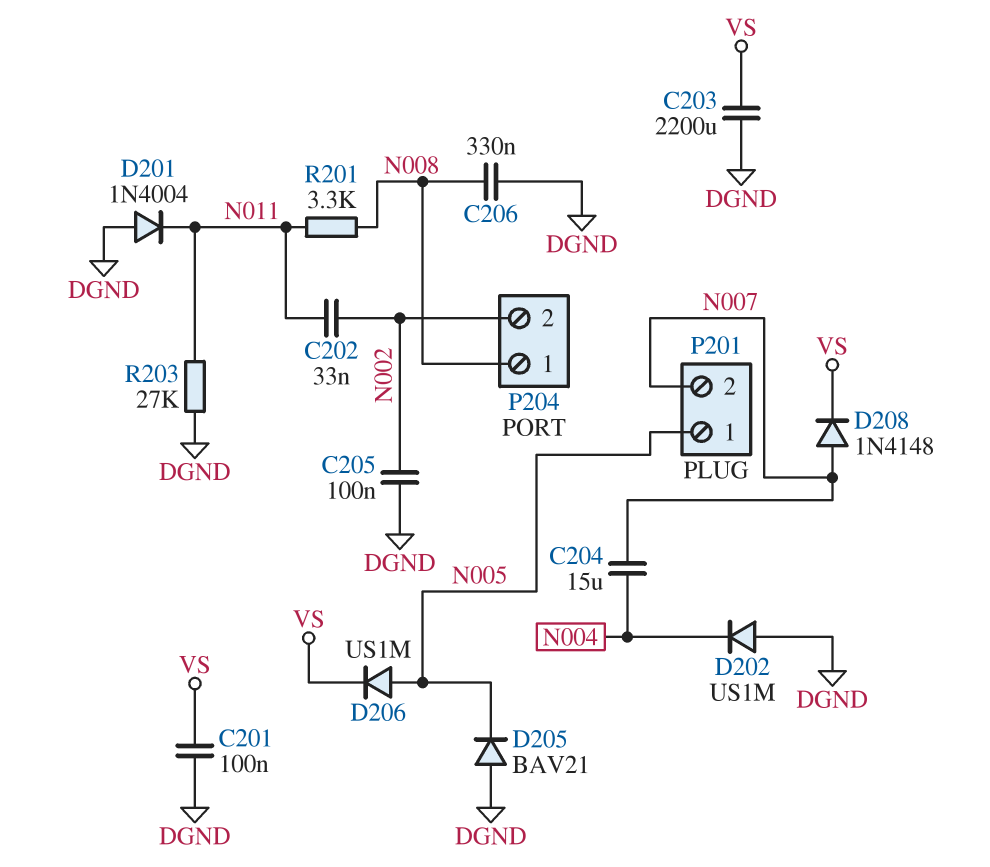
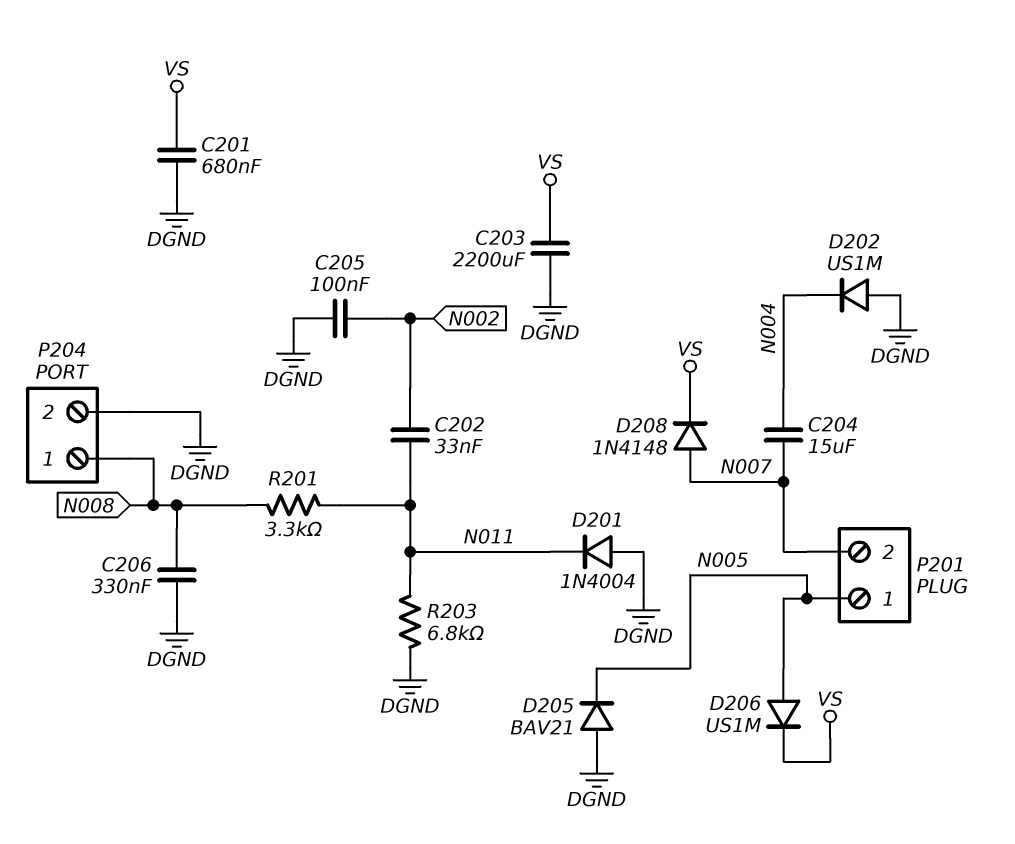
C201: 100nF (DGND, VS) -> 680nF (DGND, VS)
P204 pin 2: N002 -> DGND
R203: 27k (DGND, N011) -> 6.8k (DGND, N011)

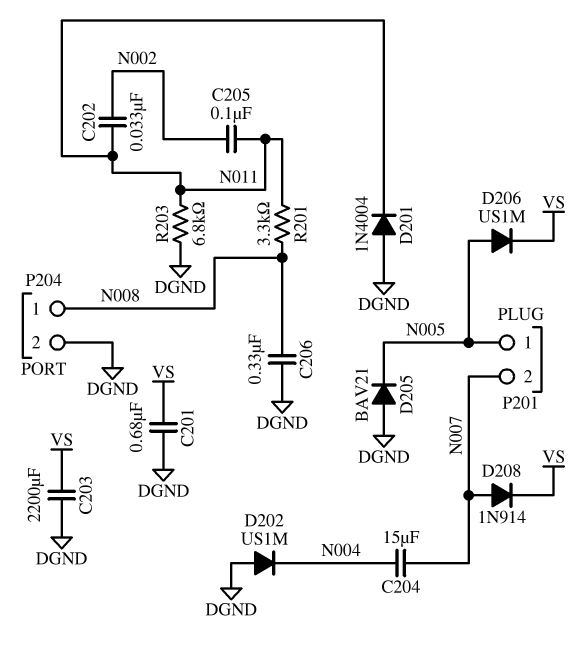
C205: 100nF (DGND, N002) -> 100nF (N002, N011)
D208: diode 1N4148 (A N007, K VS) -> diode 1N914 (A N007, K VS)

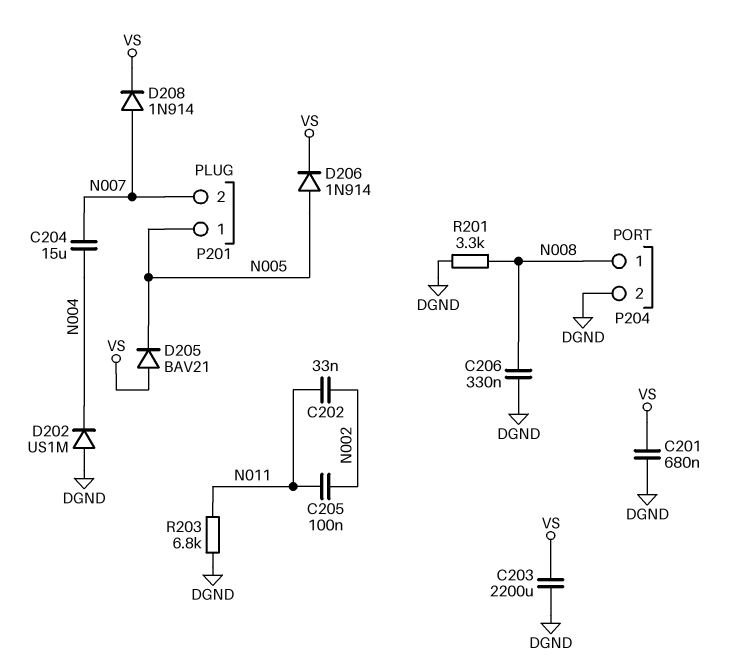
D201: diode 1N4004 (A DGND, K N011) -> none
D205: diode BAV21 (A DGND, K N005) -> diode BAV21 (A VS, K N005)
D206: diode US1M (A N005, K VS) -> diode 1N914 (A N005, K VS)
R201: 3.3k (N008, N011) -> 3.3k (DGND, N008)

